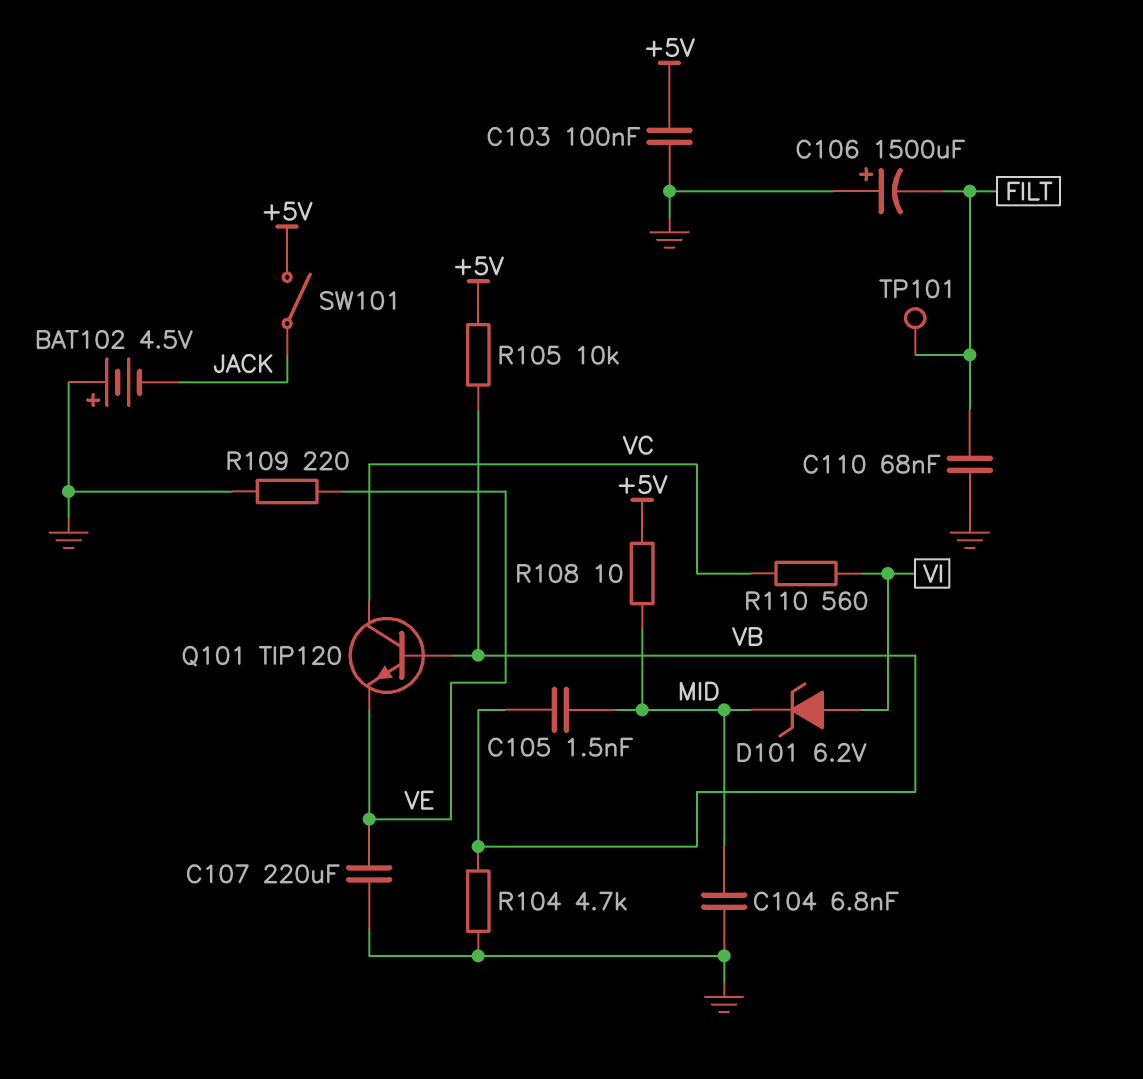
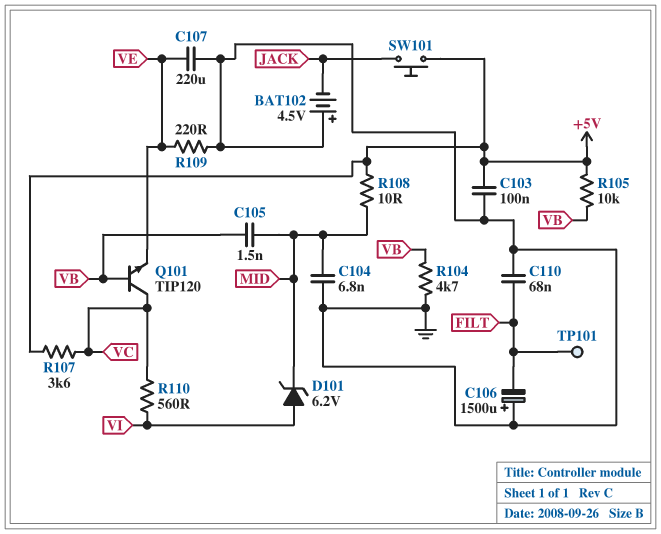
R107: none -> 3.6k (+5V, VC)
SW101: switch (+5V, JACK) -> button (+5V, JACK)

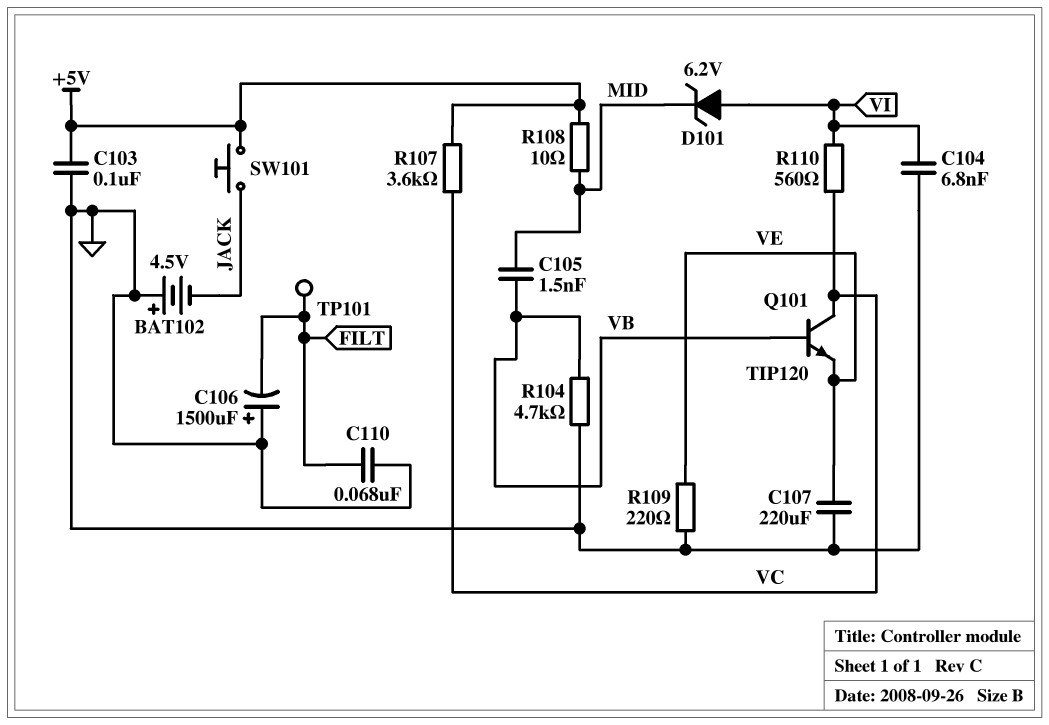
C104: 6.8nF (GND, MID) -> 6.8nF (GND, VI)
R105: 10k (+5V, VB) -> none

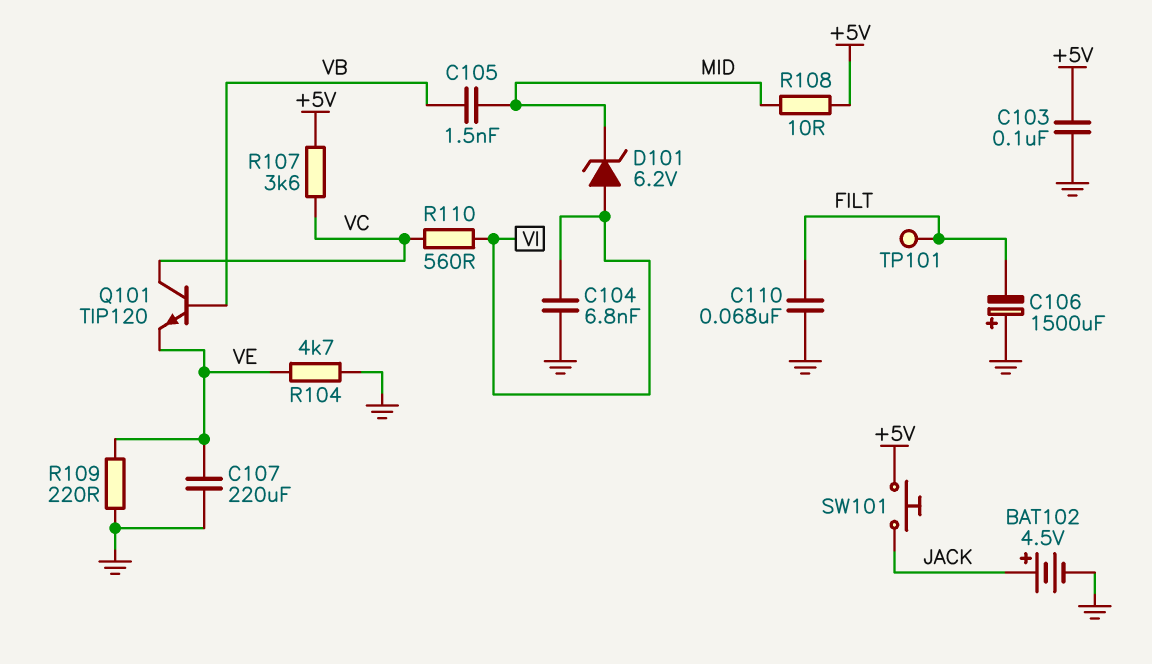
BAT102: 4.5V (plus GND, minus JACK) -> 4.5V (plus JACK, minus GND)
R104: 4.7k (GND, VB) -> 4.7k (GND, VE)

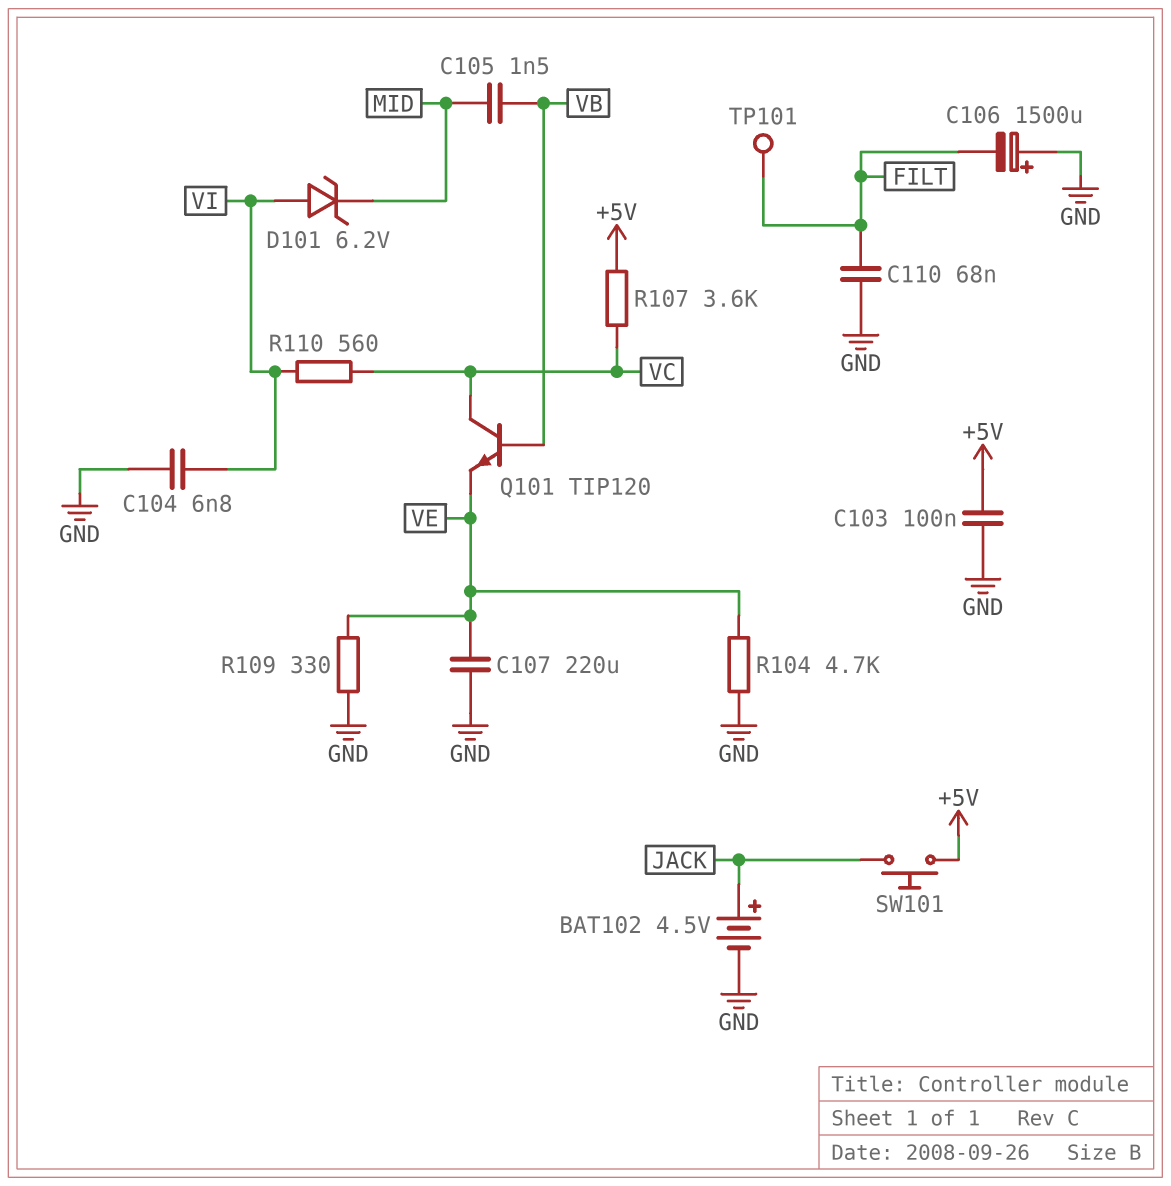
R108: 10 (+5V, MID) -> none
R109: 220 (GND, VE) -> 330 (GND, VE)

